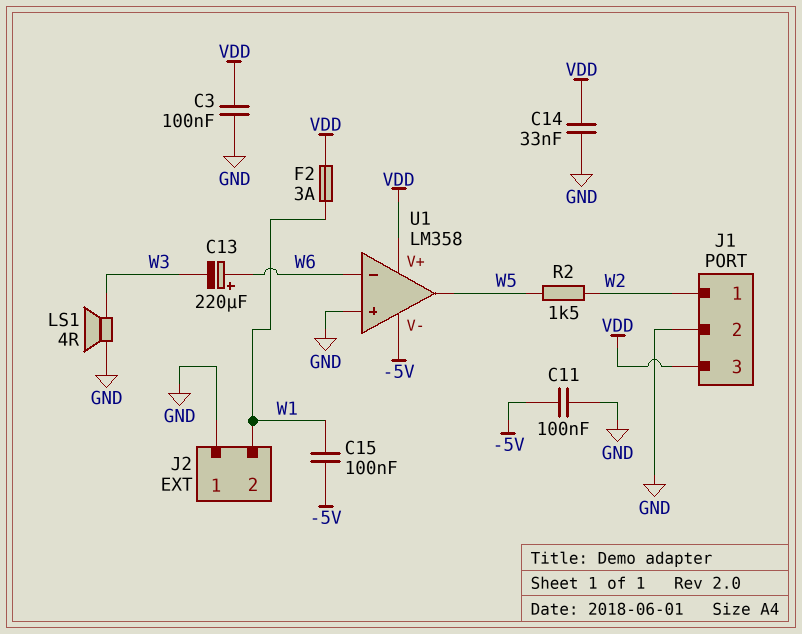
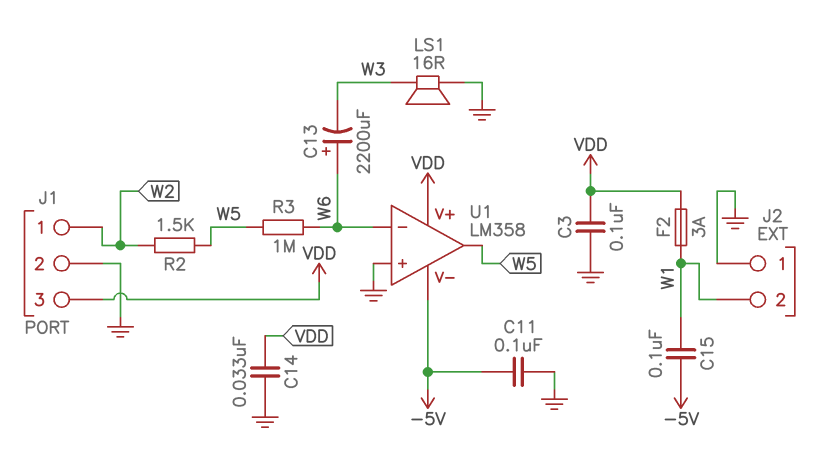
C13: 220uF (plus W6, minus W3) -> 2200uF (plus W6, minus W3)
LS1: speaker 4R (GND, W3) -> speaker 16R (GND, W3)
R3: none -> 1M (W5, W6)

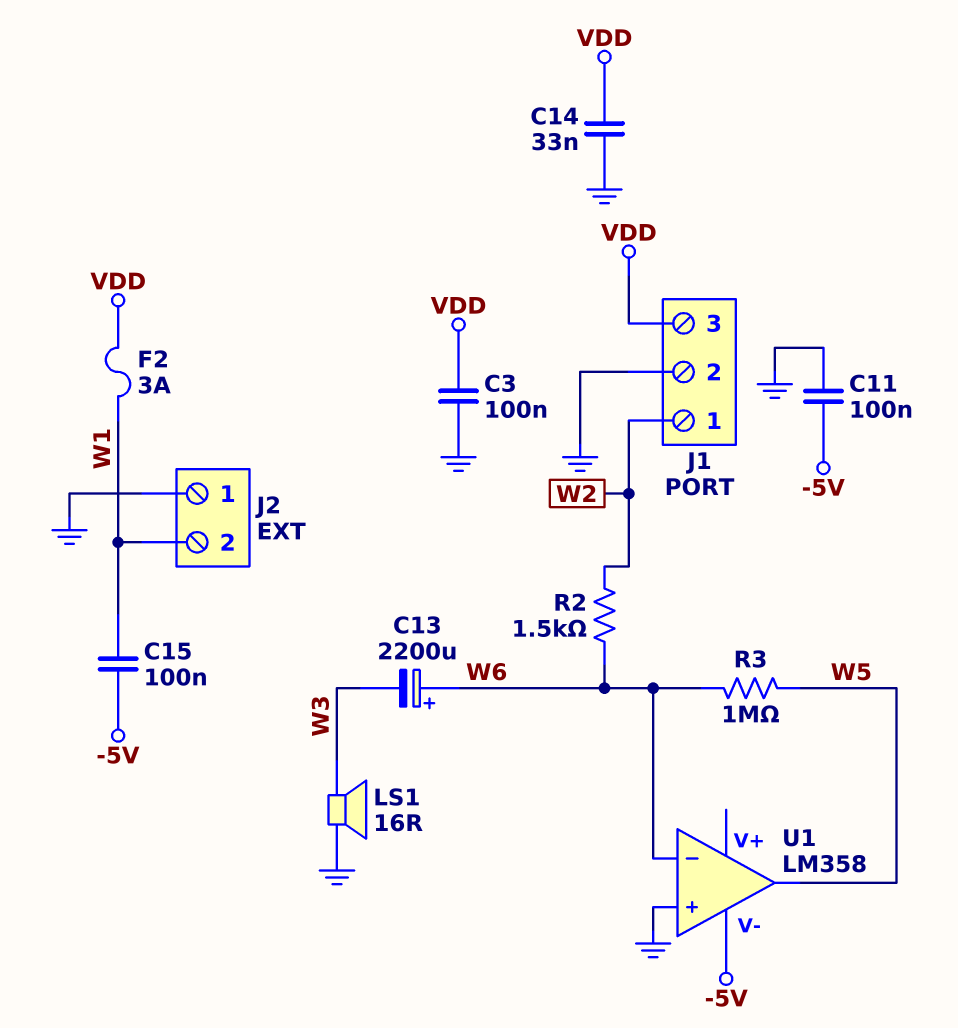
R2: 1.5k (W2, W5) -> 1.5k (W2, W6)
U1 pin V+: VDD -> none

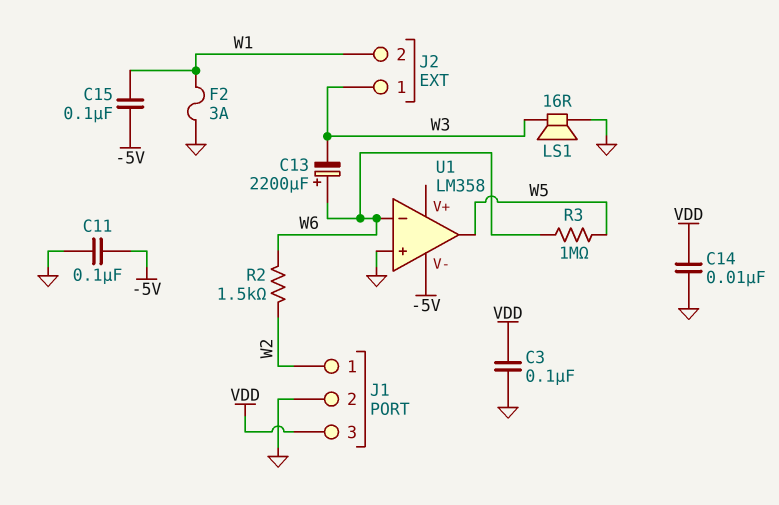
C14: 33nF (GND, VDD) -> 10nF (GND, VDD)
F2: 3A (VDD, W1) -> 3A (GND, W1)
J2 pin 1: GND -> W3

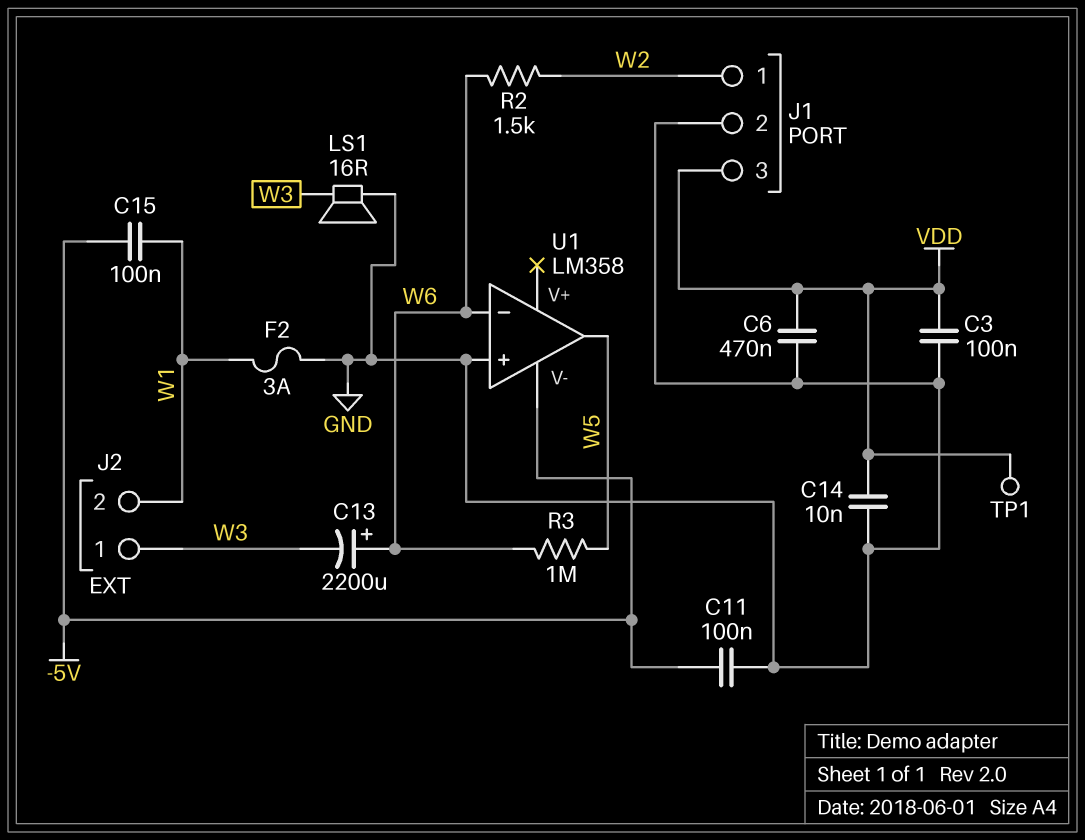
C6: none -> 470nF (GND, VDD)
TP1: none -> test point (VDD)

